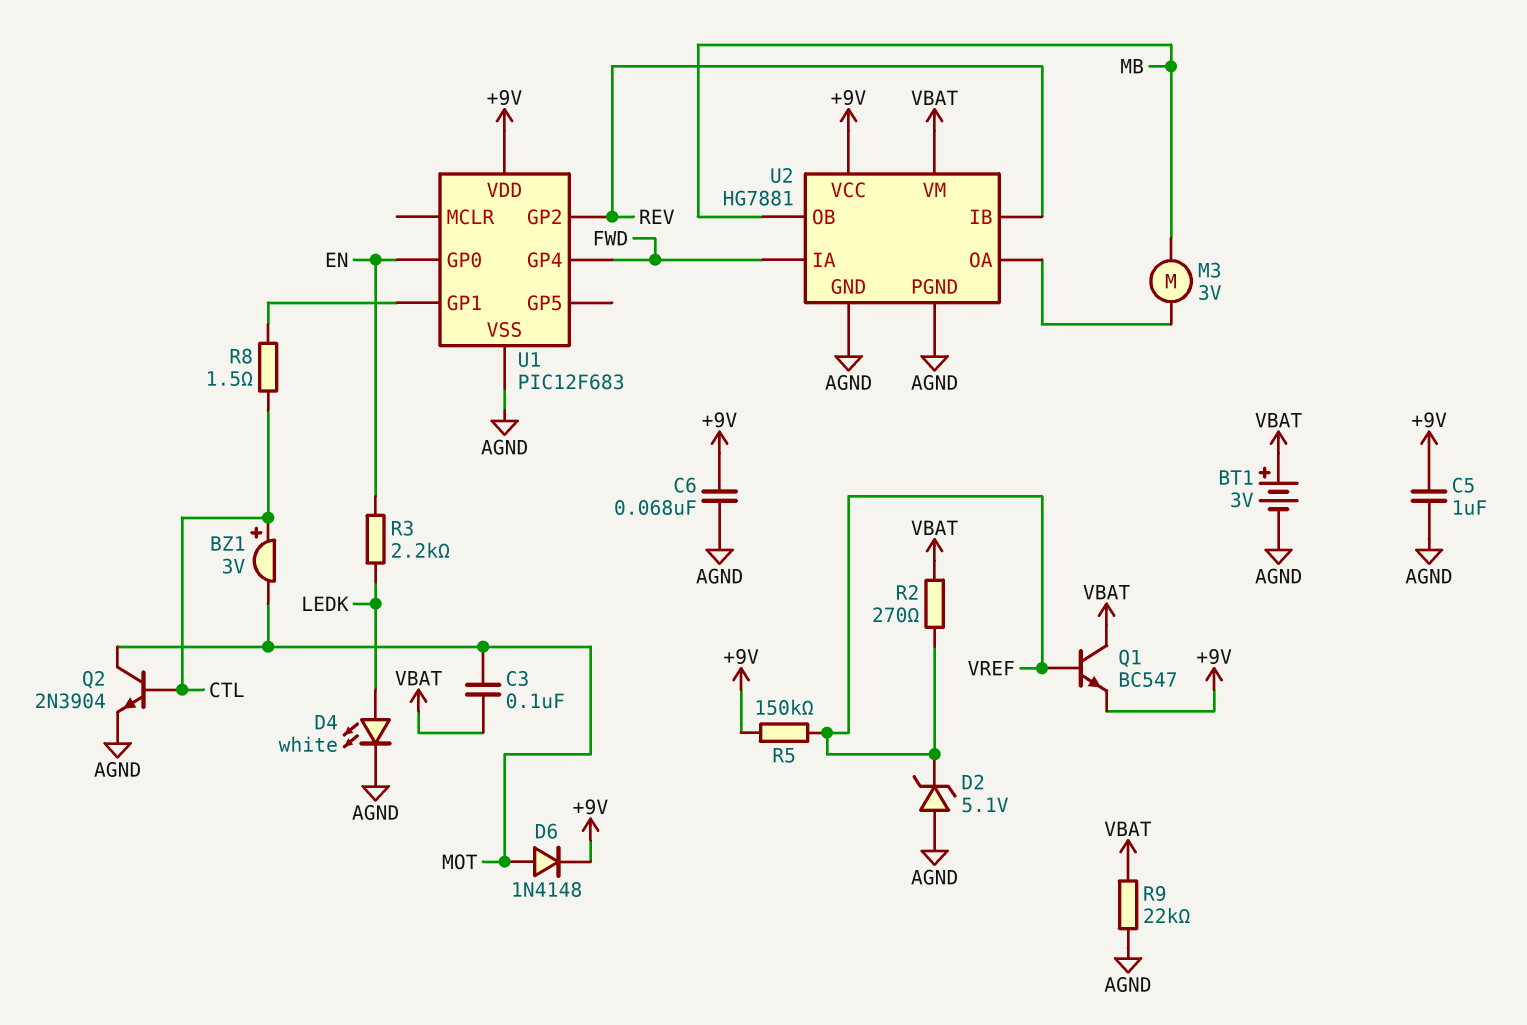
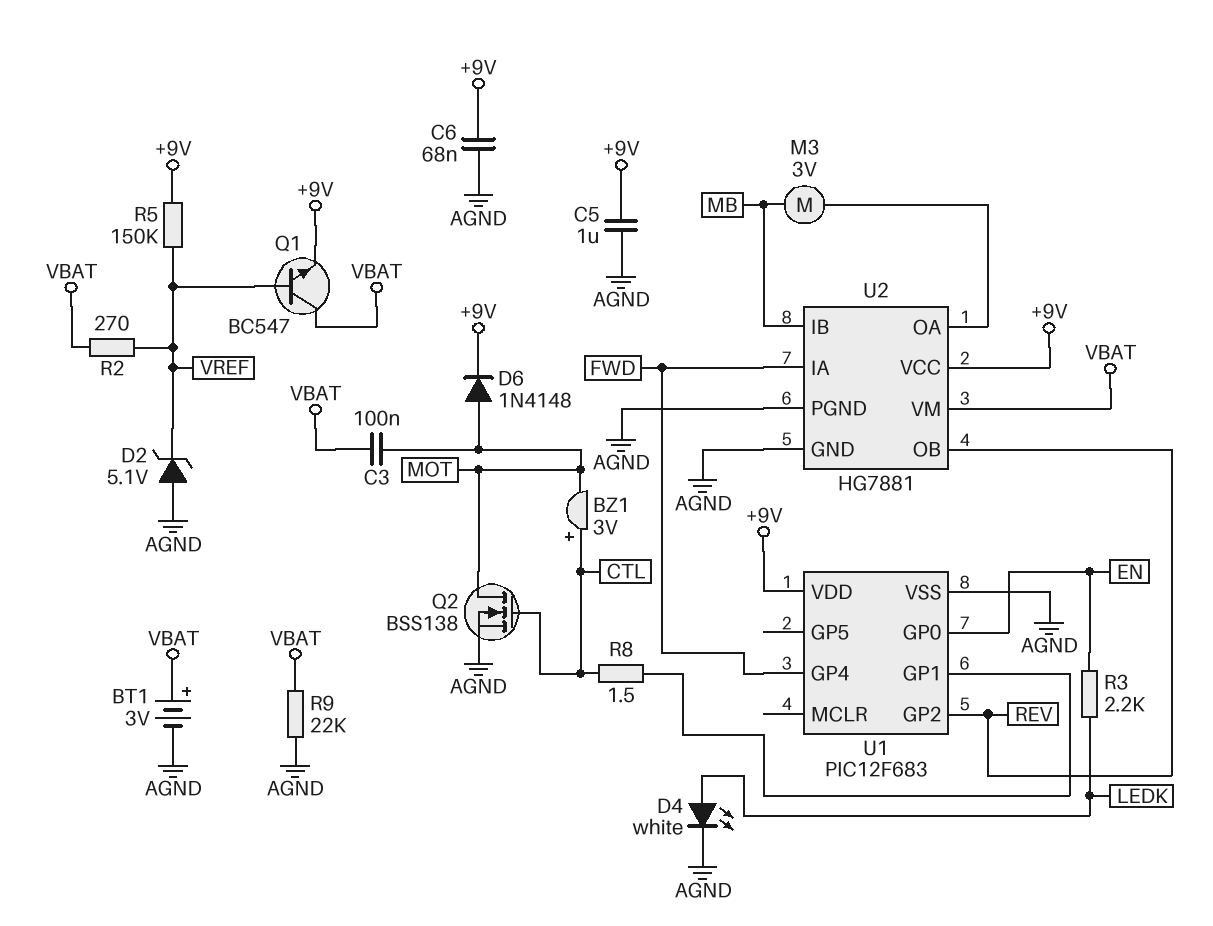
Q2: NPN 2N3904 (B CTL, C MOT, E AGND) -> NMOS BSS138 (G CTL, D MOT, S AGND)
U2 pin IB: REV -> MB
U2 pin OB: MB -> REV

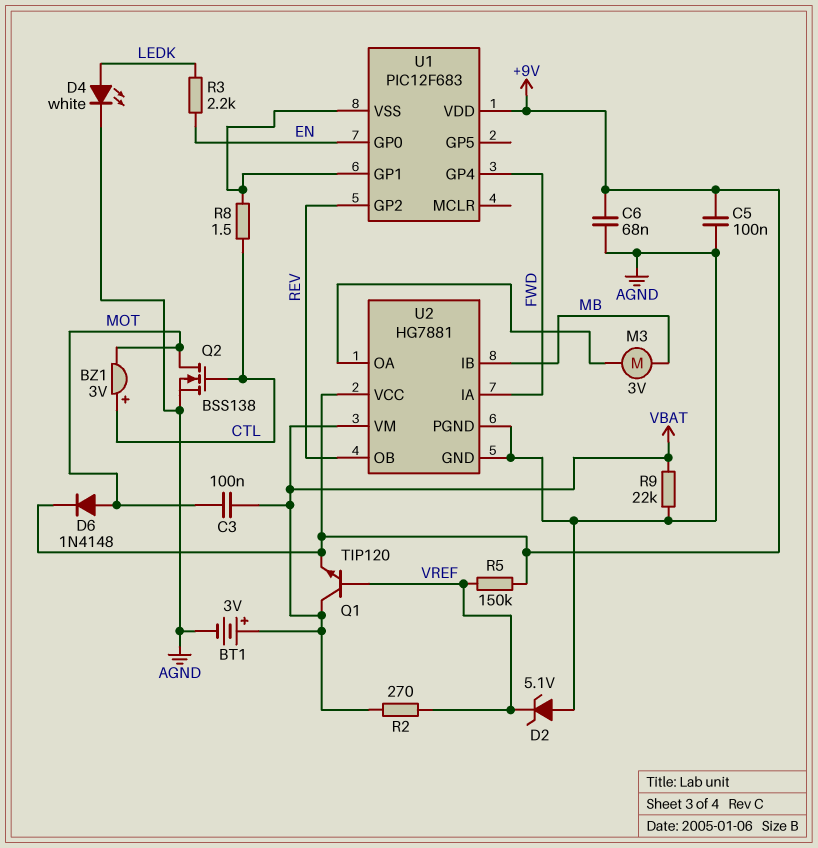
C5: 1uF (+9V, AGND) -> 100nF (+9V, AGND)
Q1: NPN BC547 (B VREF, C VBAT, E +9V) -> NPN TIP120 (B VREF, C VBAT, E +9V)
U1 pin VSS: AGND -> U1/GP1

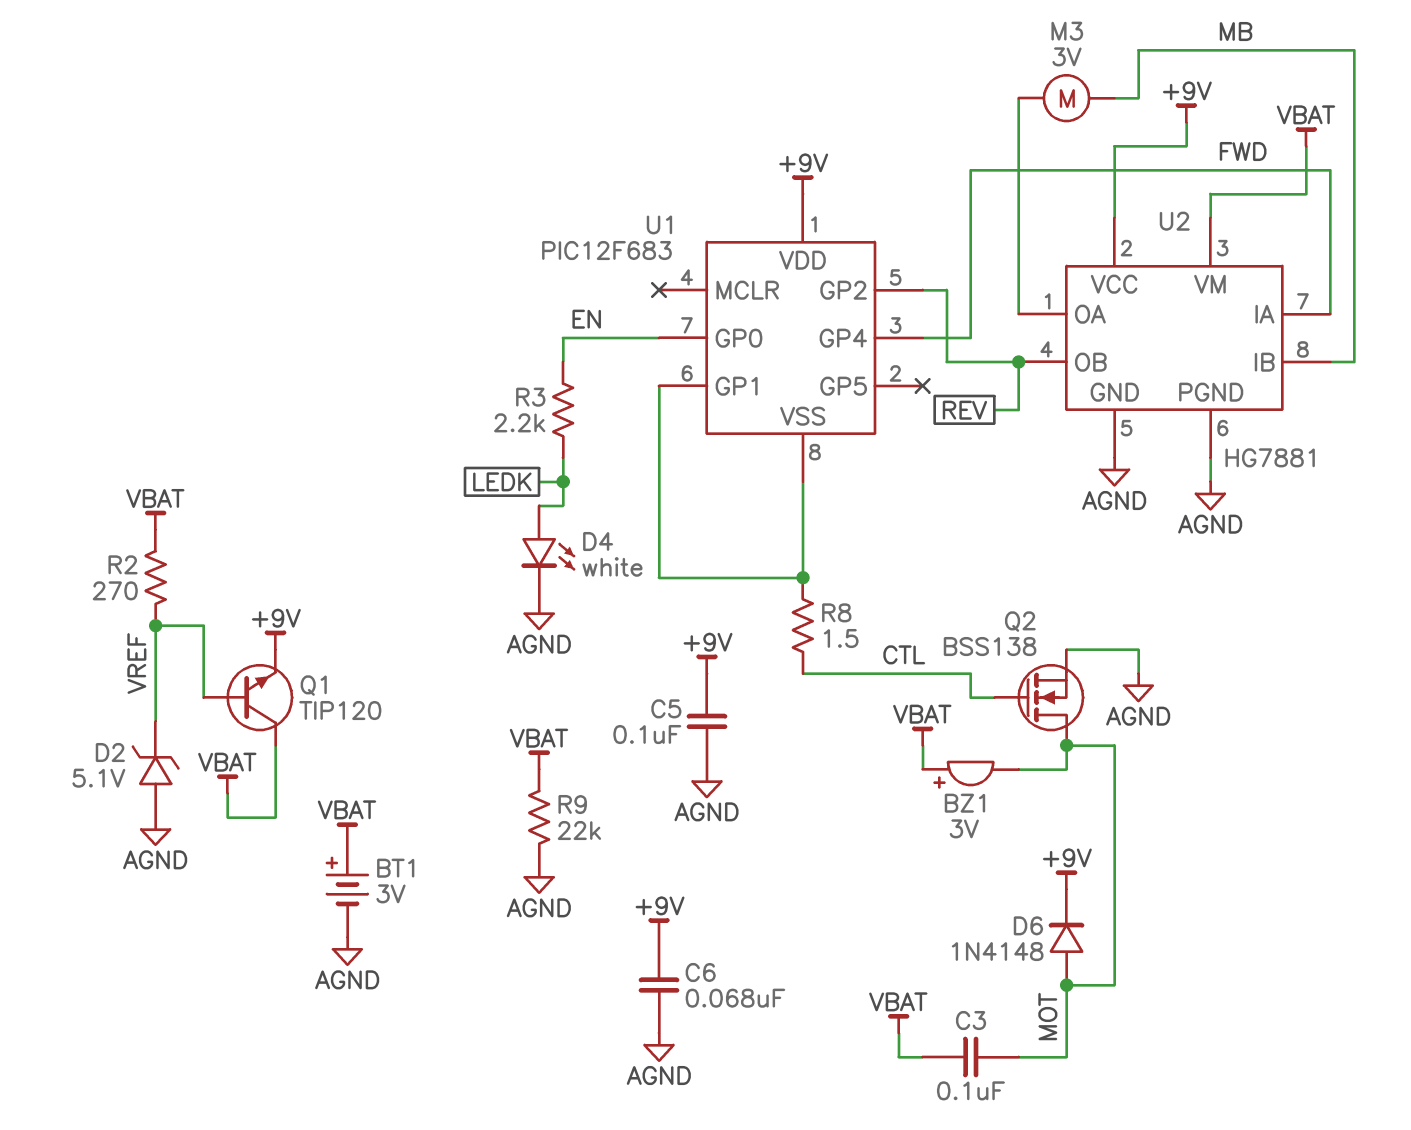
BZ1: buzzer 3V (plus CTL, minus MOT) -> buzzer 3V (plus VBAT, minus MOT)
R5: 150k (+9V, VREF) -> none

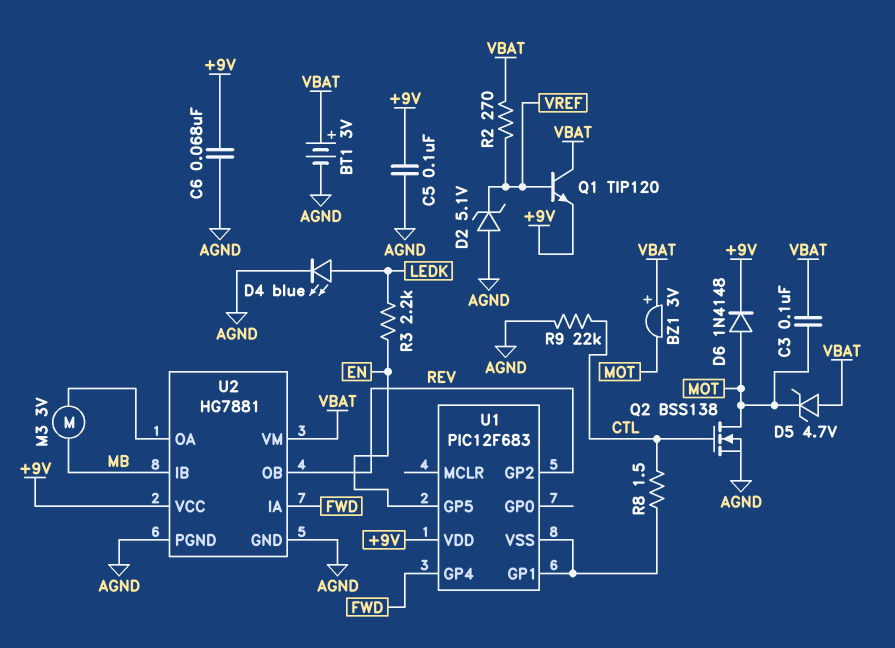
D4: LED white (A LEDK, K AGND) -> LED blue (A LEDK, K AGND)
D5: none -> zener 4.7V (A VBAT, K MOT)
R9: 22k (AGND, VBAT) -> 22k (AGND, CTL)
U1 pin GP0: EN -> none
U1 pin GP5: none -> EN

